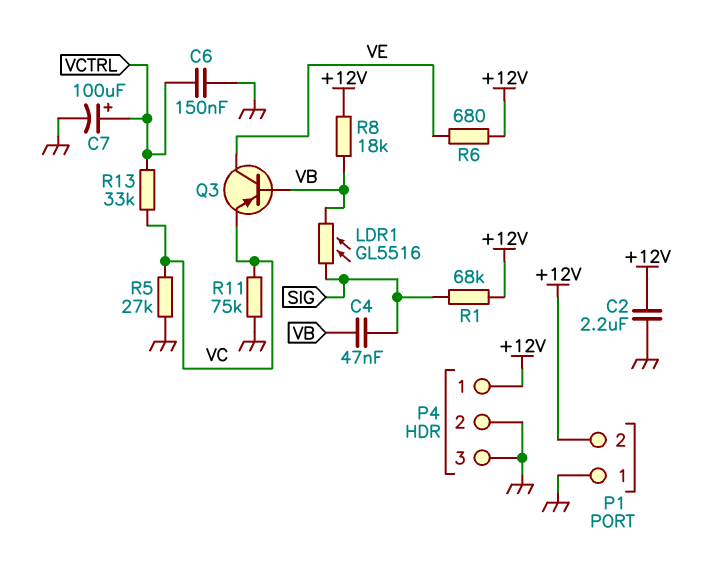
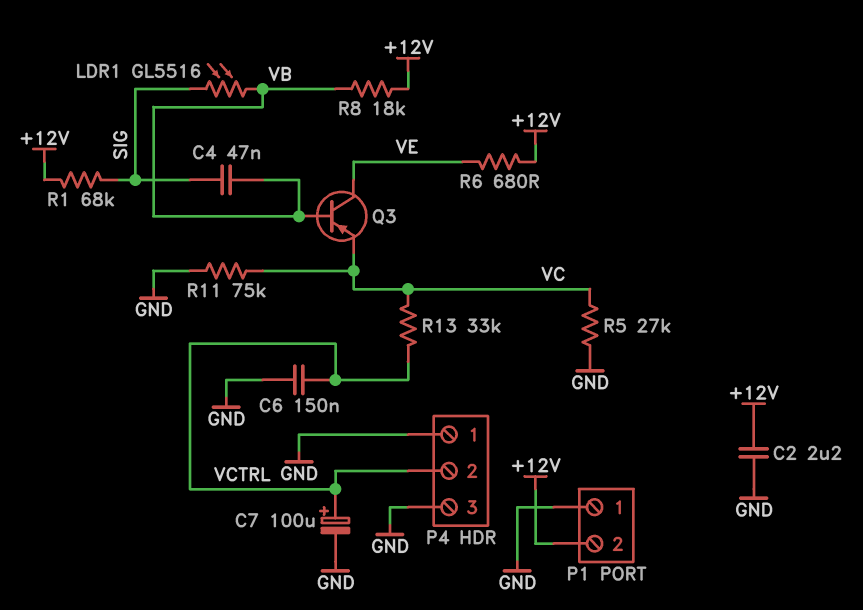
P4 pin 1: +12V -> GND
P4 pin 2: GND -> VCTRL

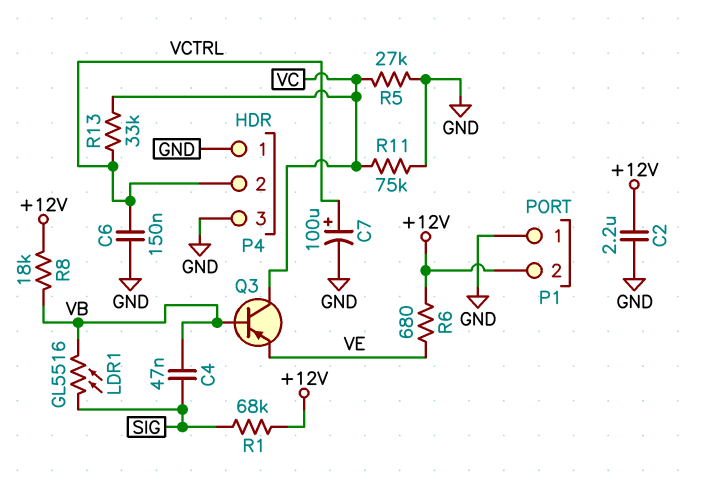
Q3: PNP (B VB, C VE, E VC) -> PNP (B VB, C VC, E VE)

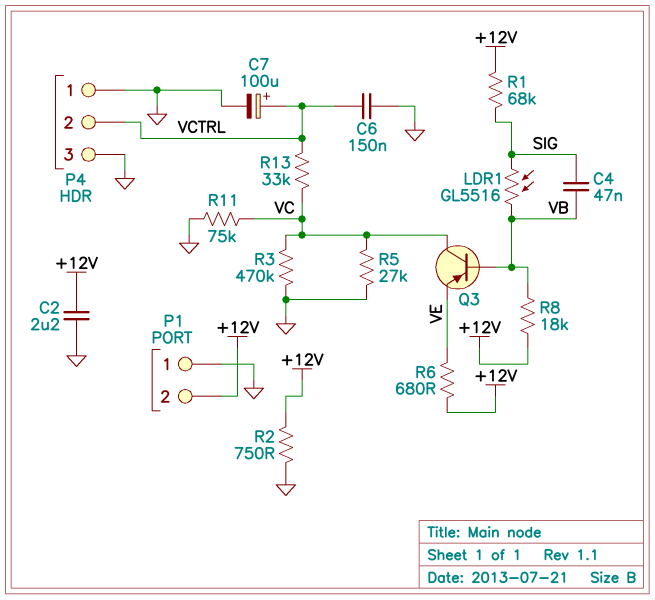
R2: none -> 750 (+12V, GND)
R3: none -> 470k (GND, VC)

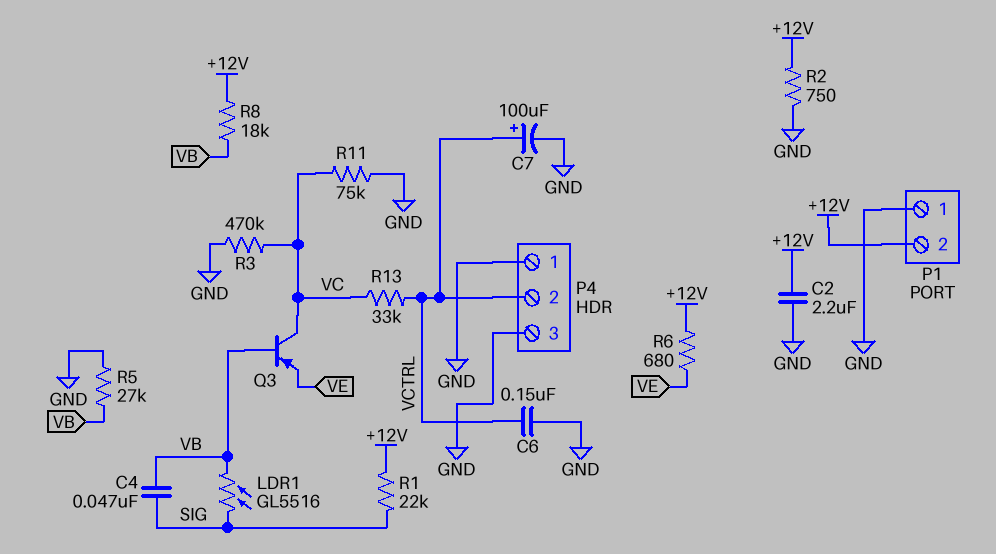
R1: 68k (+12V, SIG) -> 22k (+12V, SIG)
R5: 27k (GND, VC) -> 27k (GND, VB)

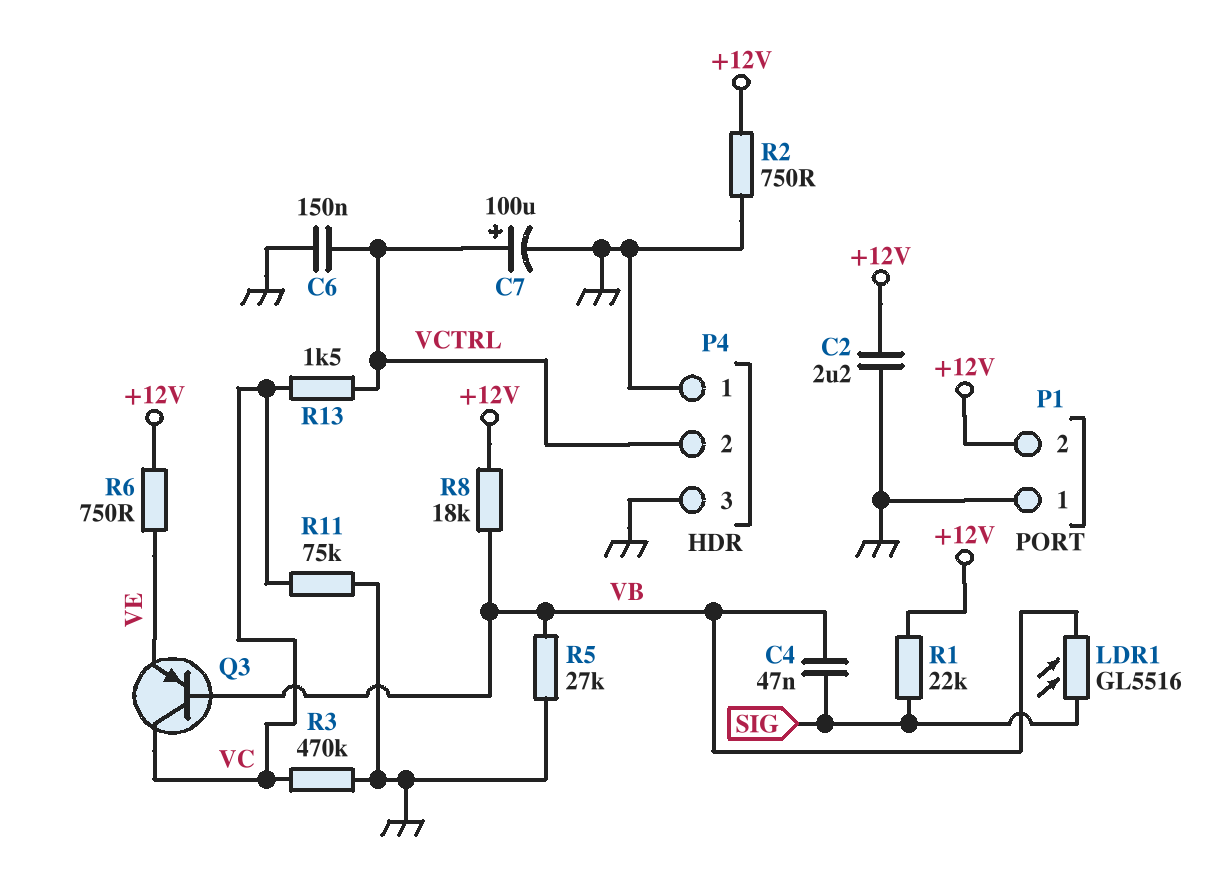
R6: 680 (+12V, VE) -> 750 (+12V, VE)
R13: 33k (VC, VCTRL) -> 1.5k (VC, VCTRL)

